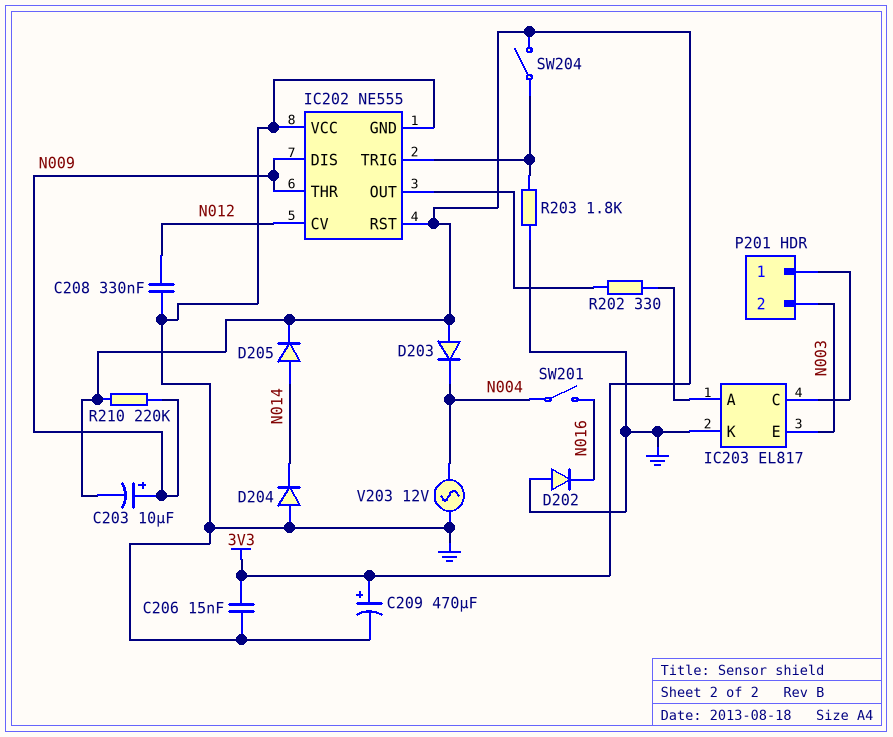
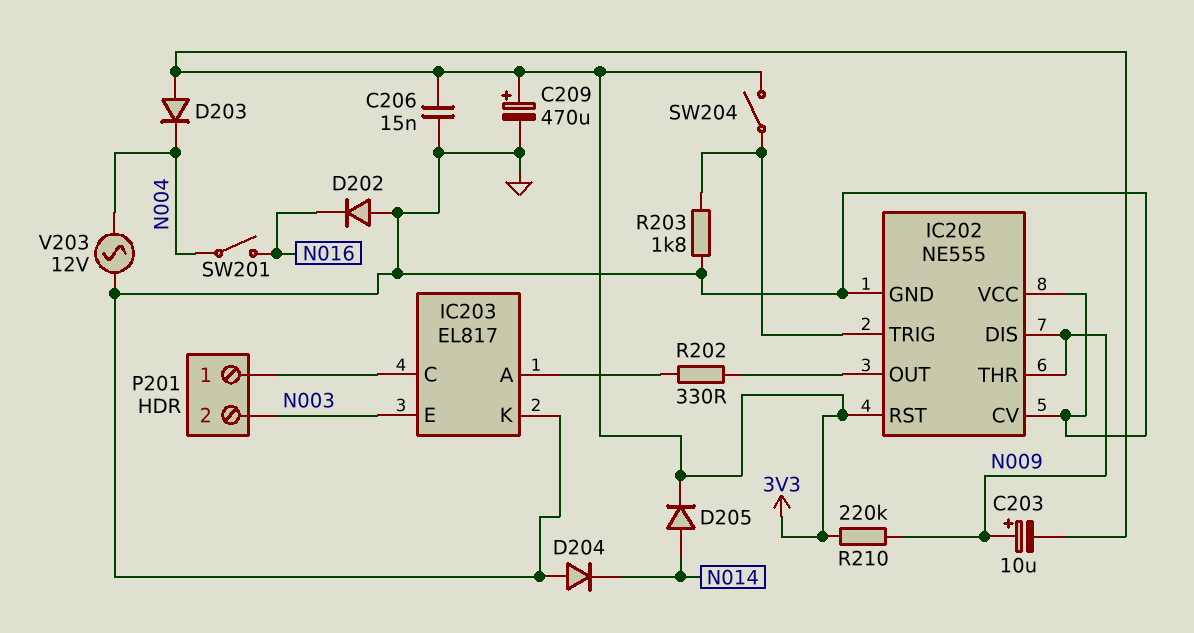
C208: 330nF (GND, N012) -> none
IC202 pin CV: N012 -> GND

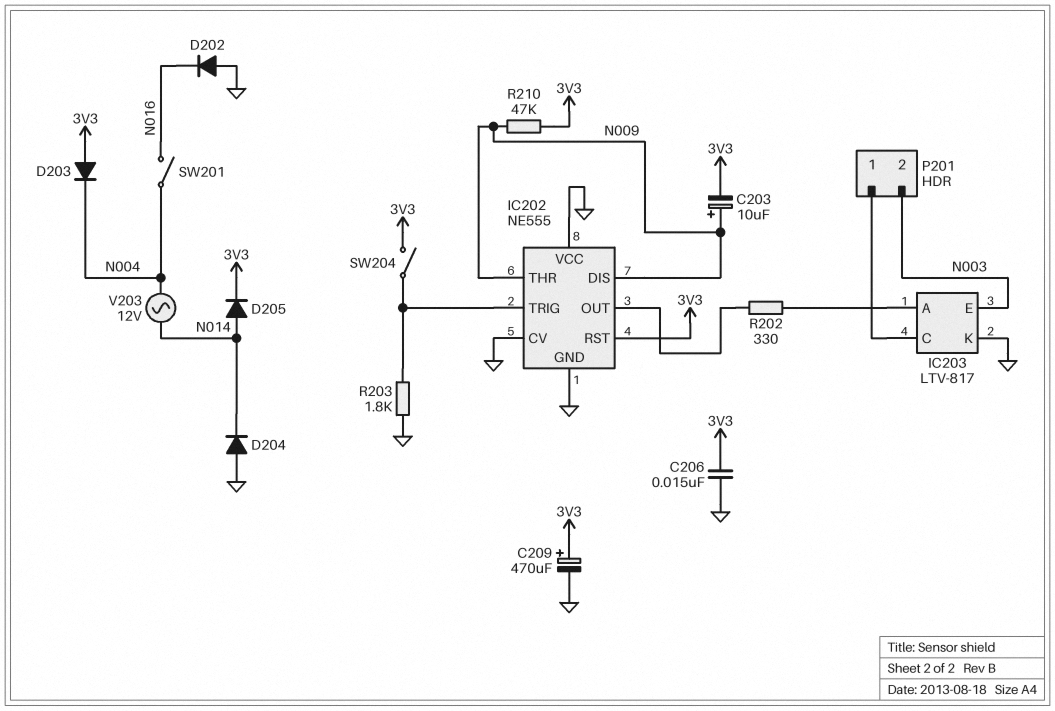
IC203: EL817 -> LTV-817
R210: 220k (3V3, N009) -> 47k (3V3, N009)
V203: AC 12V (GND, N004) -> AC 12V (N004, N014)

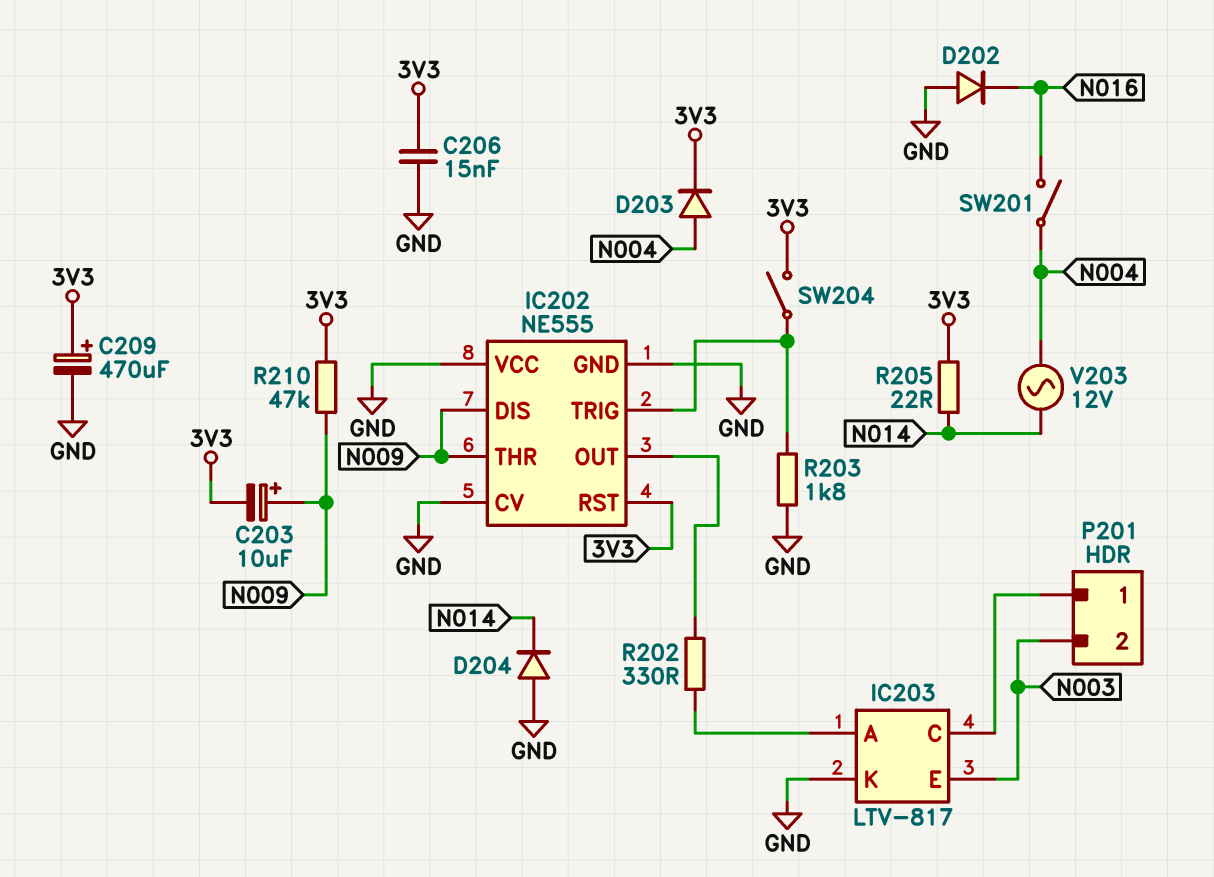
D203: diode (A 3V3, K N004) -> diode (A N004, K 3V3)
D205: diode (A N014, K 3V3) -> none
R205: none -> 22 (3V3, N014)

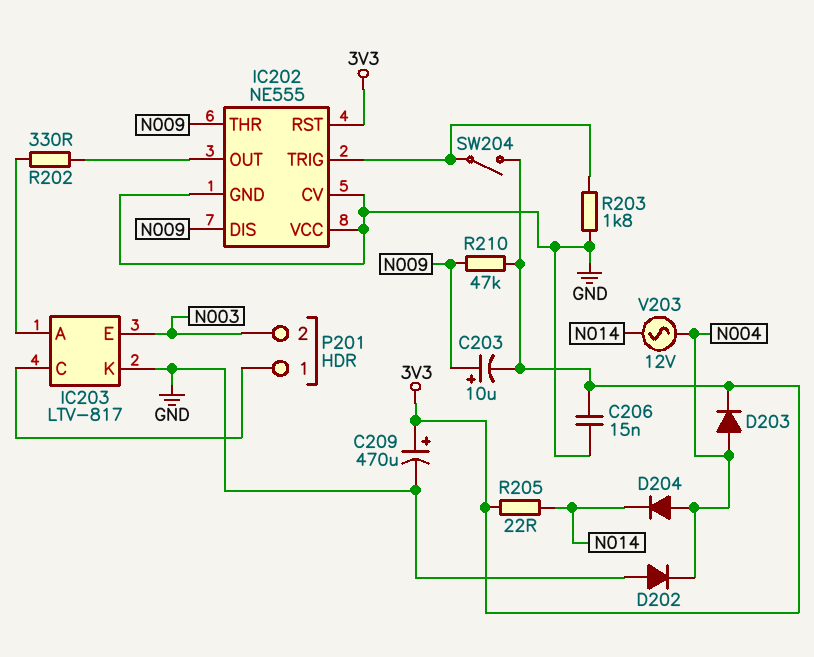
D202: diode (A GND, K N016) -> diode (A GND, K N004)
D204: diode (A GND, K N014) -> diode (A N004, K N014)
SW201: switch (N004, N016) -> none

